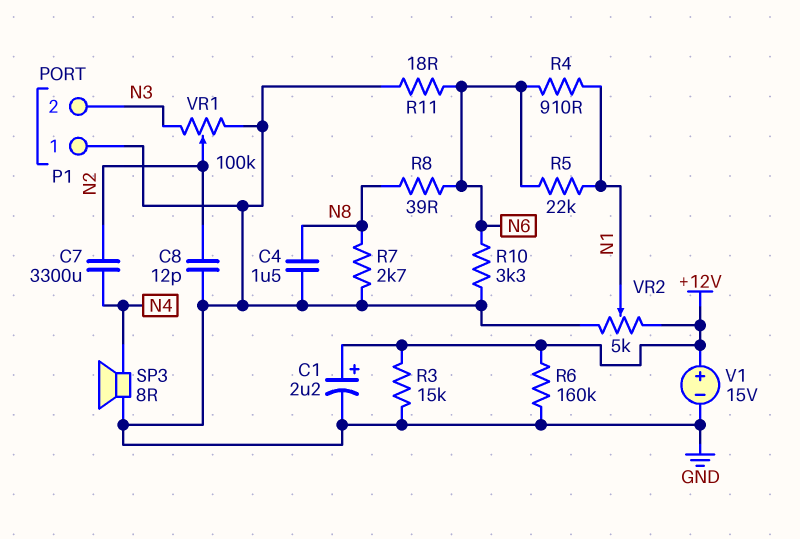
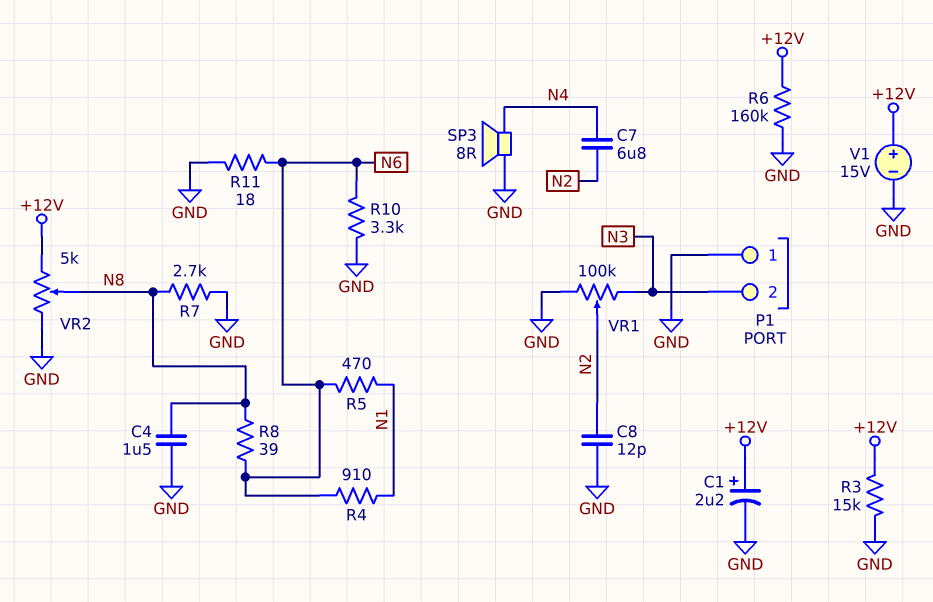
C7: 3300uF (N2, N4) -> 6.8uF (N2, N4)
R5: 22k (N1, N6) -> 470 (N1, N6)
VR2: 5k (+12V, GND, wiper N1) -> 5k (+12V, GND, wiper N8)

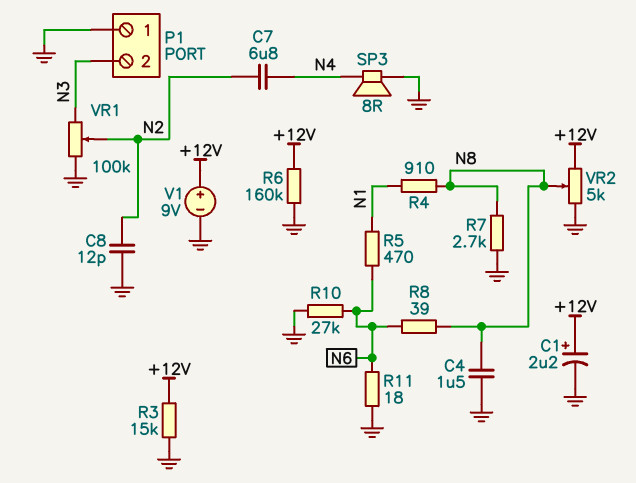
R4: 910 (N1, N6) -> 910 (N1, N8)
R10: 3.3k (GND, N6) -> 27k (GND, N6)
V1: 15V (plus +12V, minus GND) -> 9V (plus +12V, minus GND)

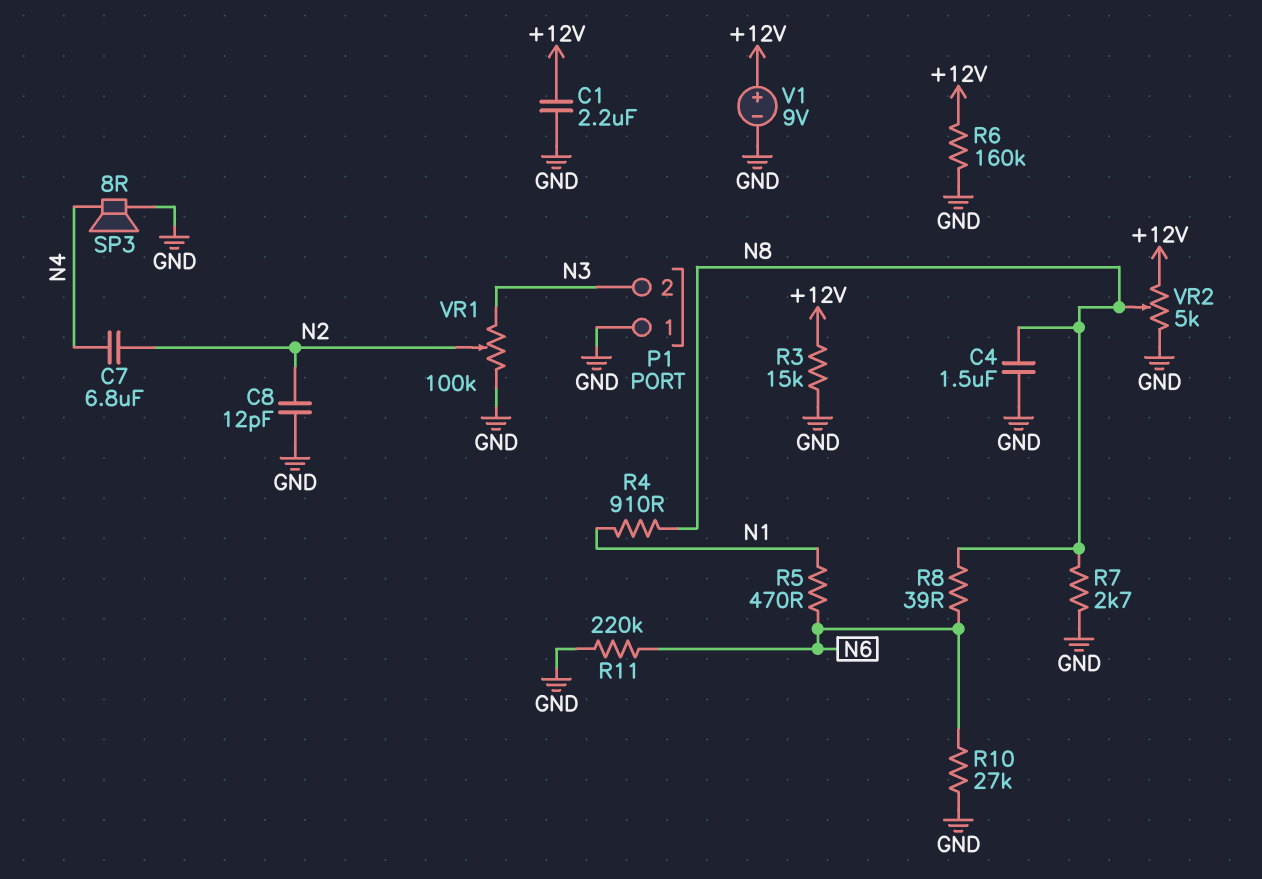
C1: 2.2uF (plus +12V, minus GND) -> 2.2uF (+12V, GND)
R11: 18 (GND, N6) -> 220k (GND, N6)

